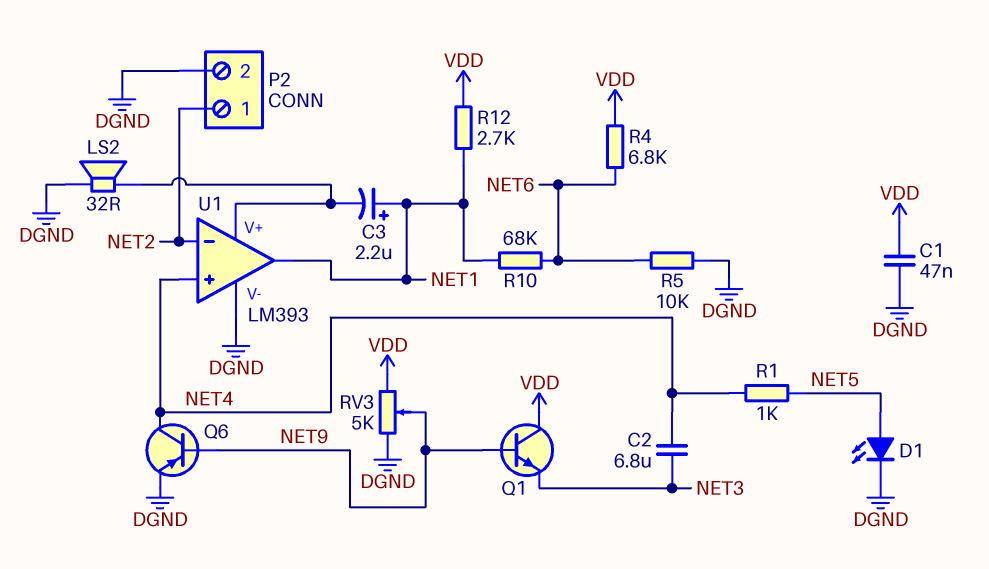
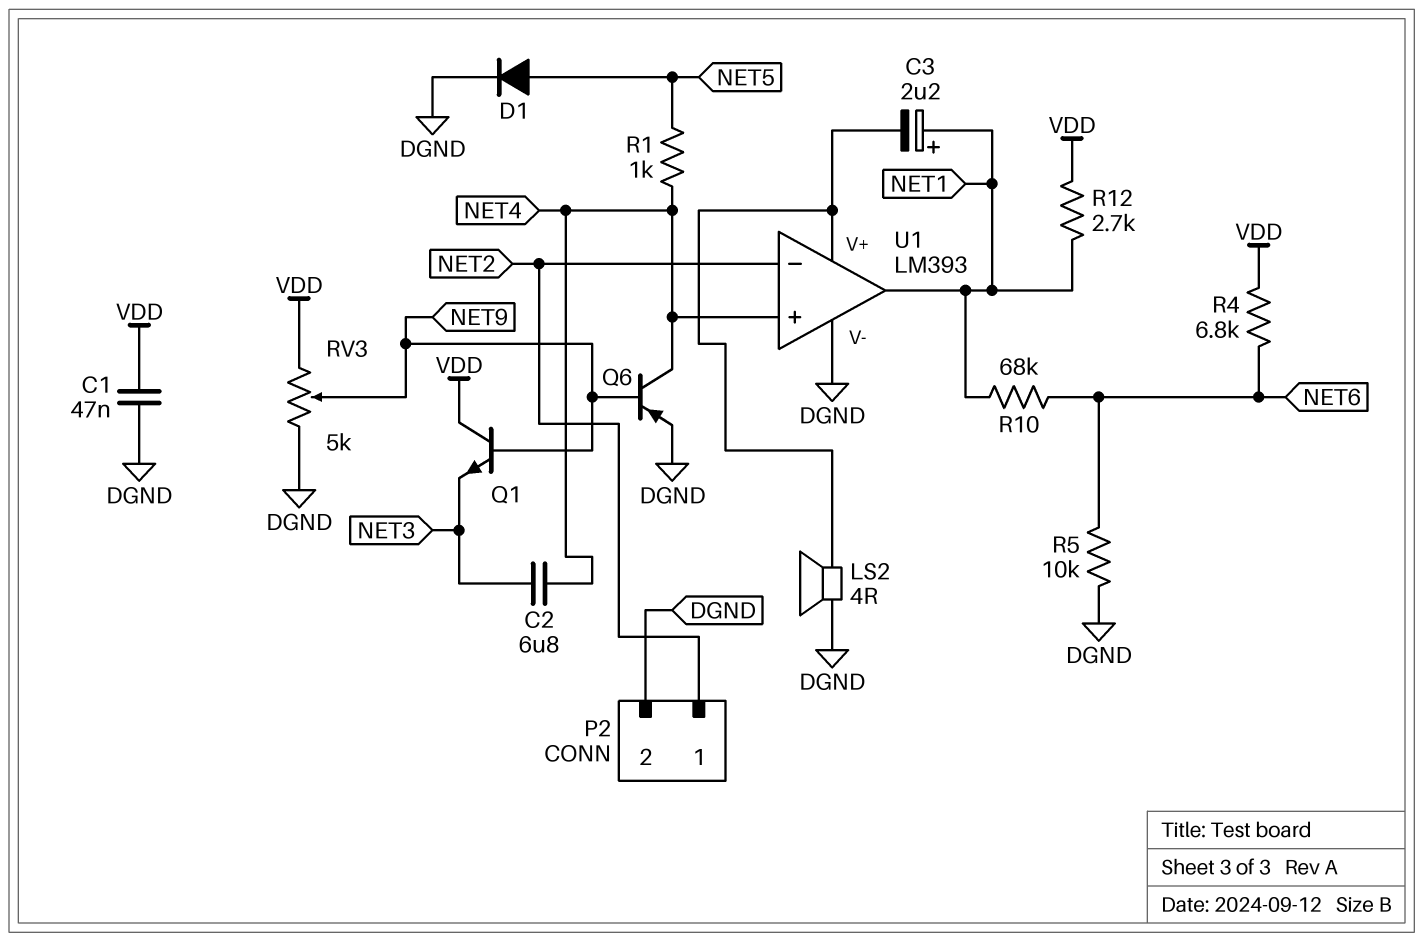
D1: LED (A NET5, K DGND) -> diode (A NET5, K DGND)
LS2: speaker 32R (DGND, U1/V+) -> speaker 4R (DGND, U1/V+)

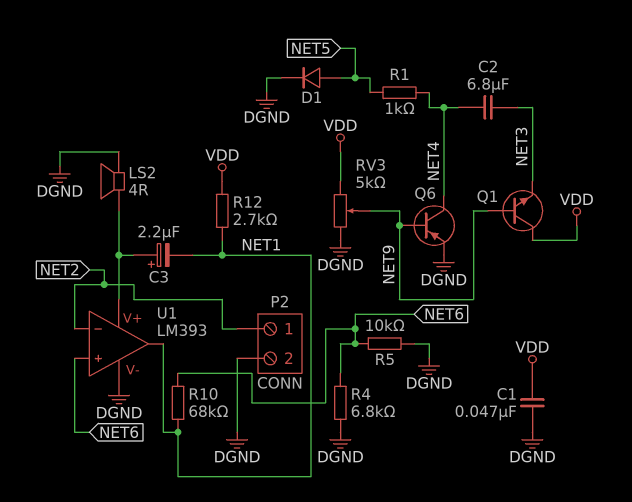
C3: 2.2uF (plus NET1, minus U1/V+) -> 2.2uF (plus U1/V+, minus NET1)
R4: 6.8k (NET6, VDD) -> 6.8k (DGND, NET6)
U1 pin in+: NET4 -> NET6

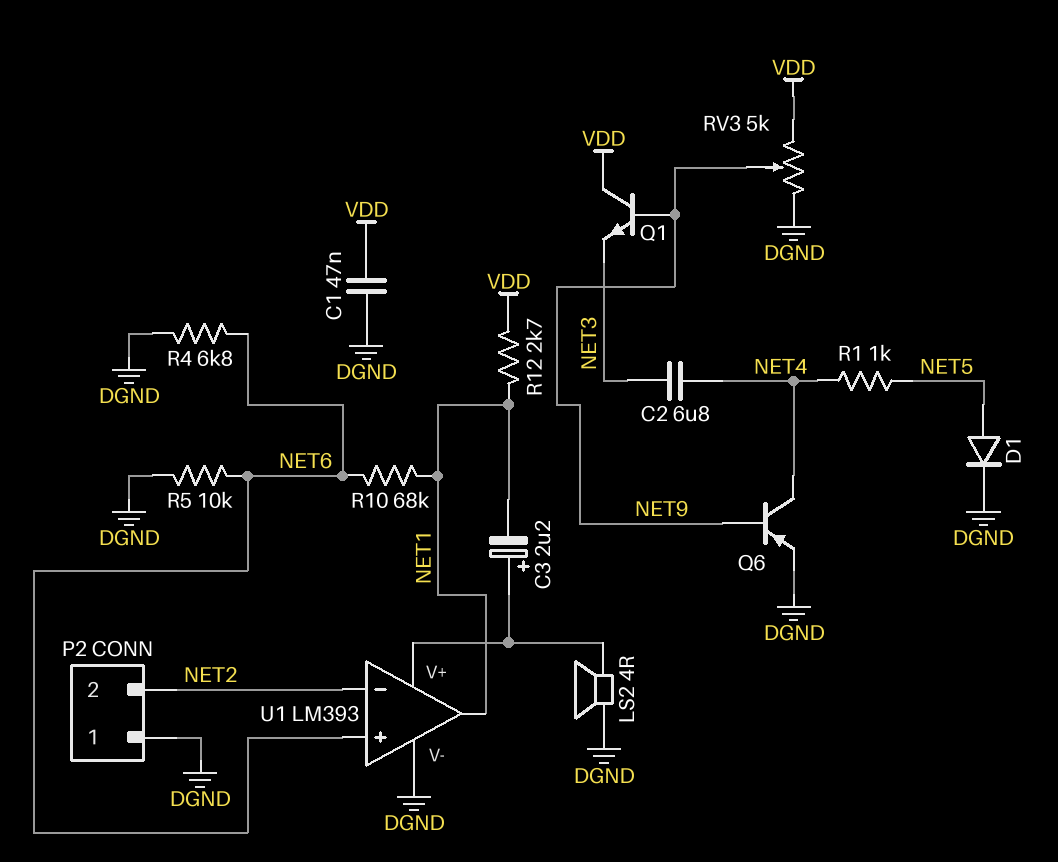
P2 pin 1: NET2 -> DGND
P2 pin 2: DGND -> NET2

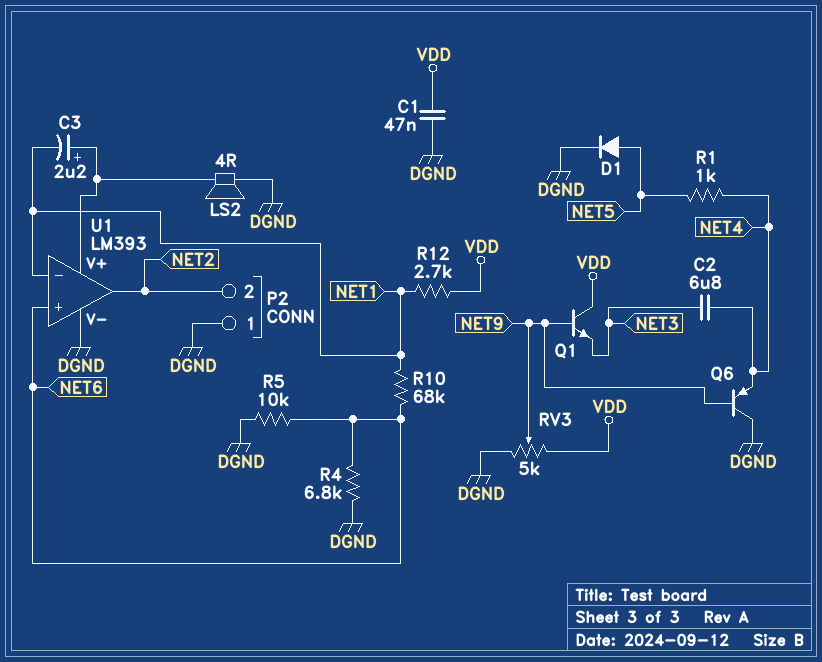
Q6: PNP (B NET9, C NET4, E DGND) -> PNP (B NET9, C DGND, E NET4)
U1 pin in-: NET2 -> NET1
U1 pin out: NET1 -> NET2

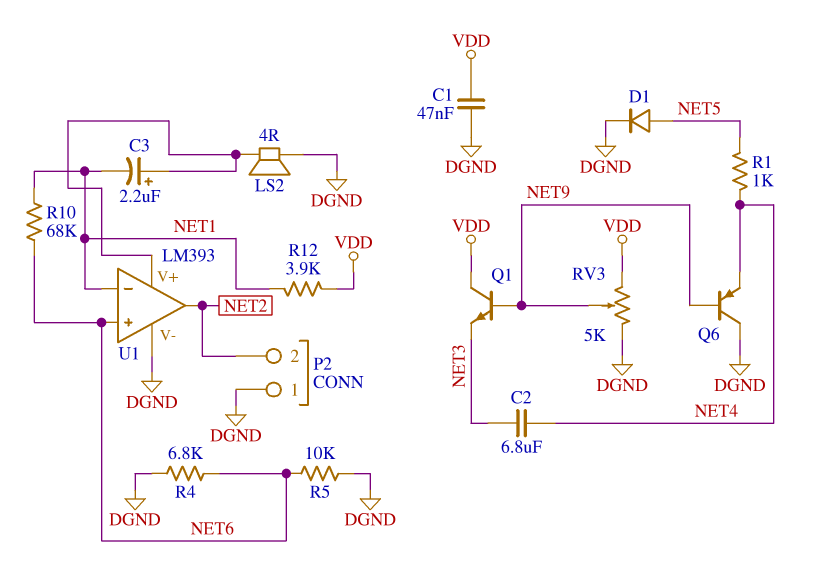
R12: 2.7k (NET1, VDD) -> 3.9k (NET1, VDD)

